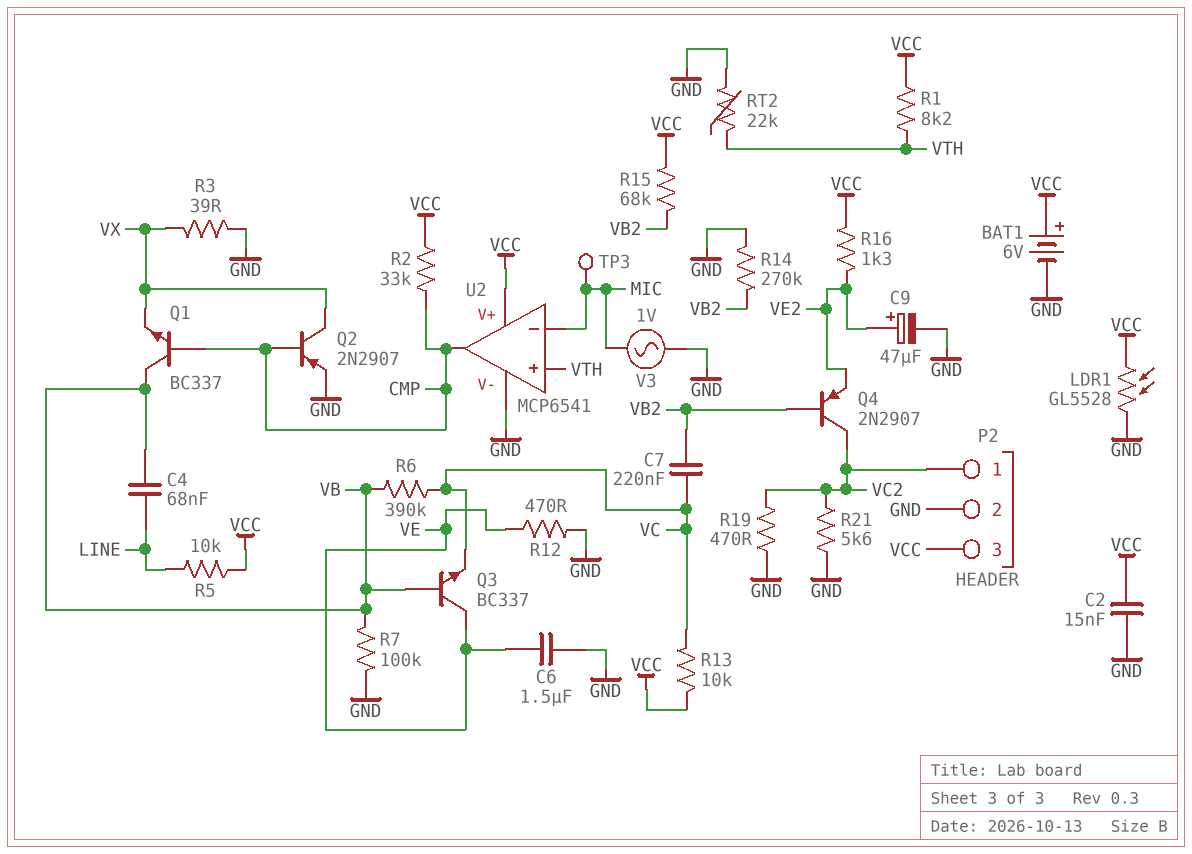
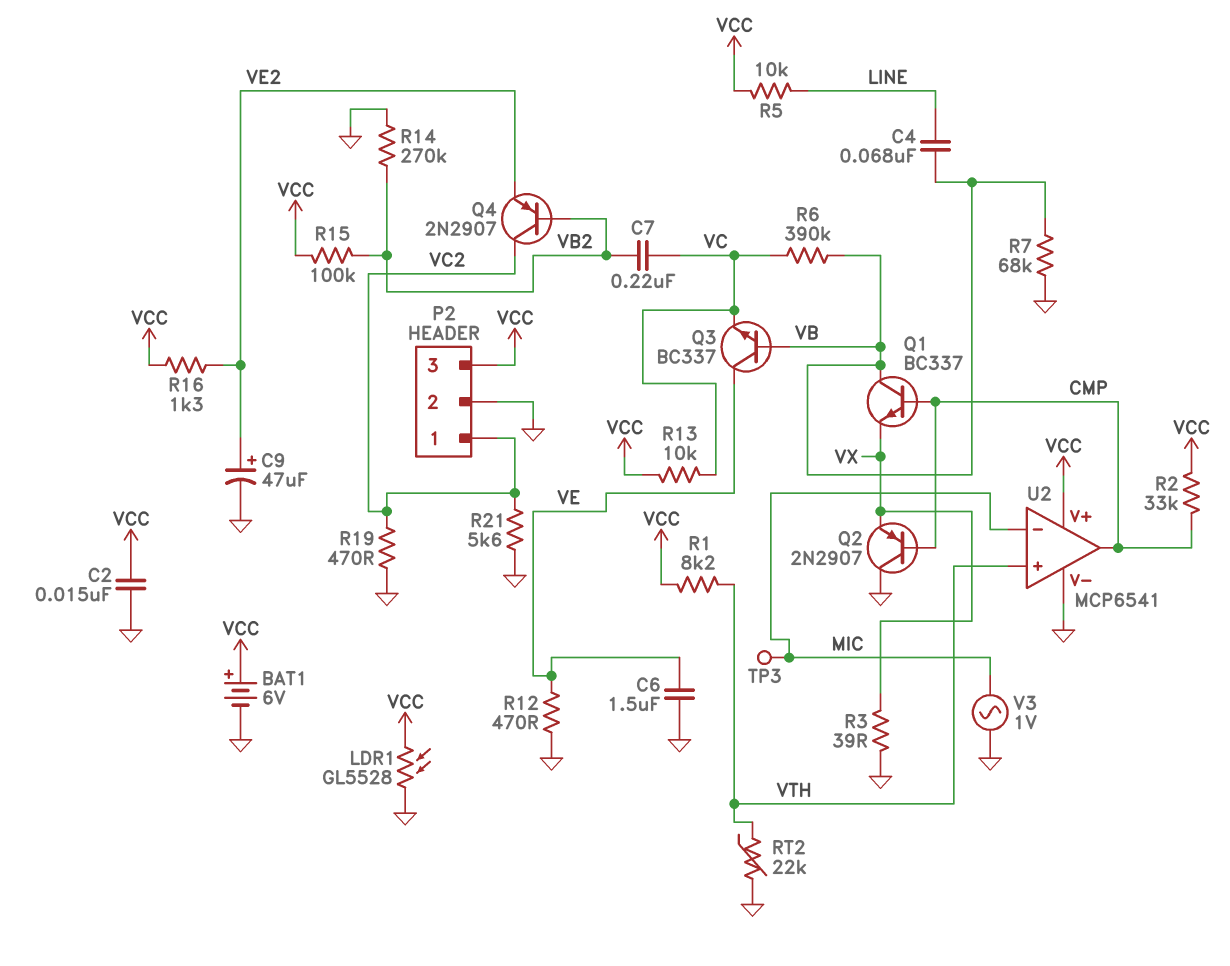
Q2: PNP 2N2907 (B CMP, C VX, E GND) -> PNP 2N2907 (B CMP, C GND, E VX)
R7: 100k (GND, VB) -> 68k (GND, VB)
R15: 68k (VB2, VCC) -> 100k (VB2, VCC)

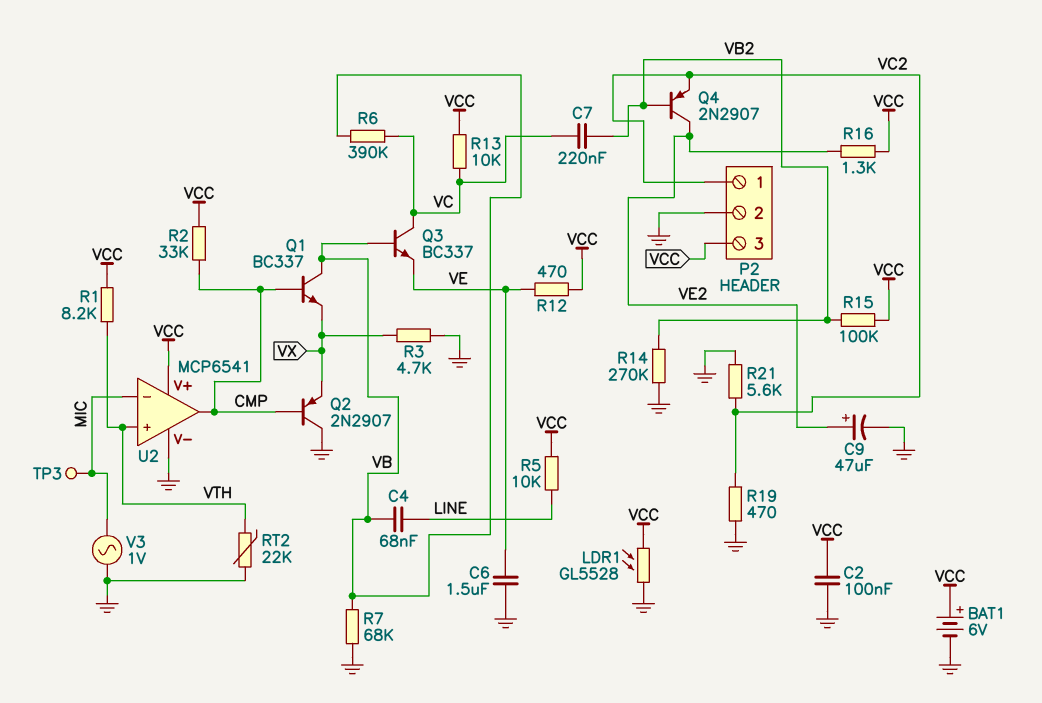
C2: 15nF (GND, VCC) -> 100nF (GND, VCC)
Q3: NPN BC337 (B VB, C VE, E VC) -> NPN BC337 (B VB, C VC, E VE)
Q4: PNP 2N2907 (B VB2, C VC2, E VE2) -> PNP 2N2907 (B VB2, C VE2, E VC2)
R3: 39 (GND, VX) -> 4.7k (GND, VX)
R12: 470 (GND, VE) -> 470 (VCC, VE)

